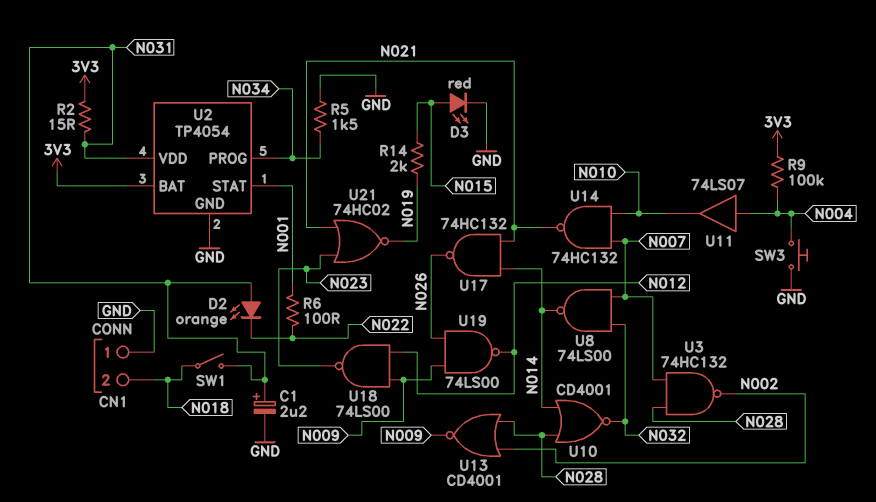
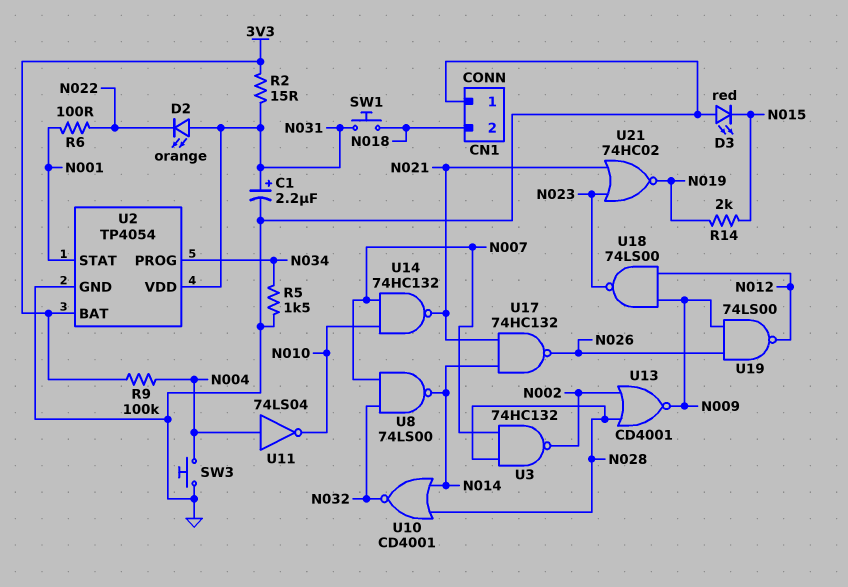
D3: LED red (A N015, K GND) -> LED red (A GND, K N015)
SW1: switch (N018, N031) -> button (N018, N031)
U11: buffer 74LS07 (in N004, out N010) -> NOT 74LS04 (in N004, out N010)

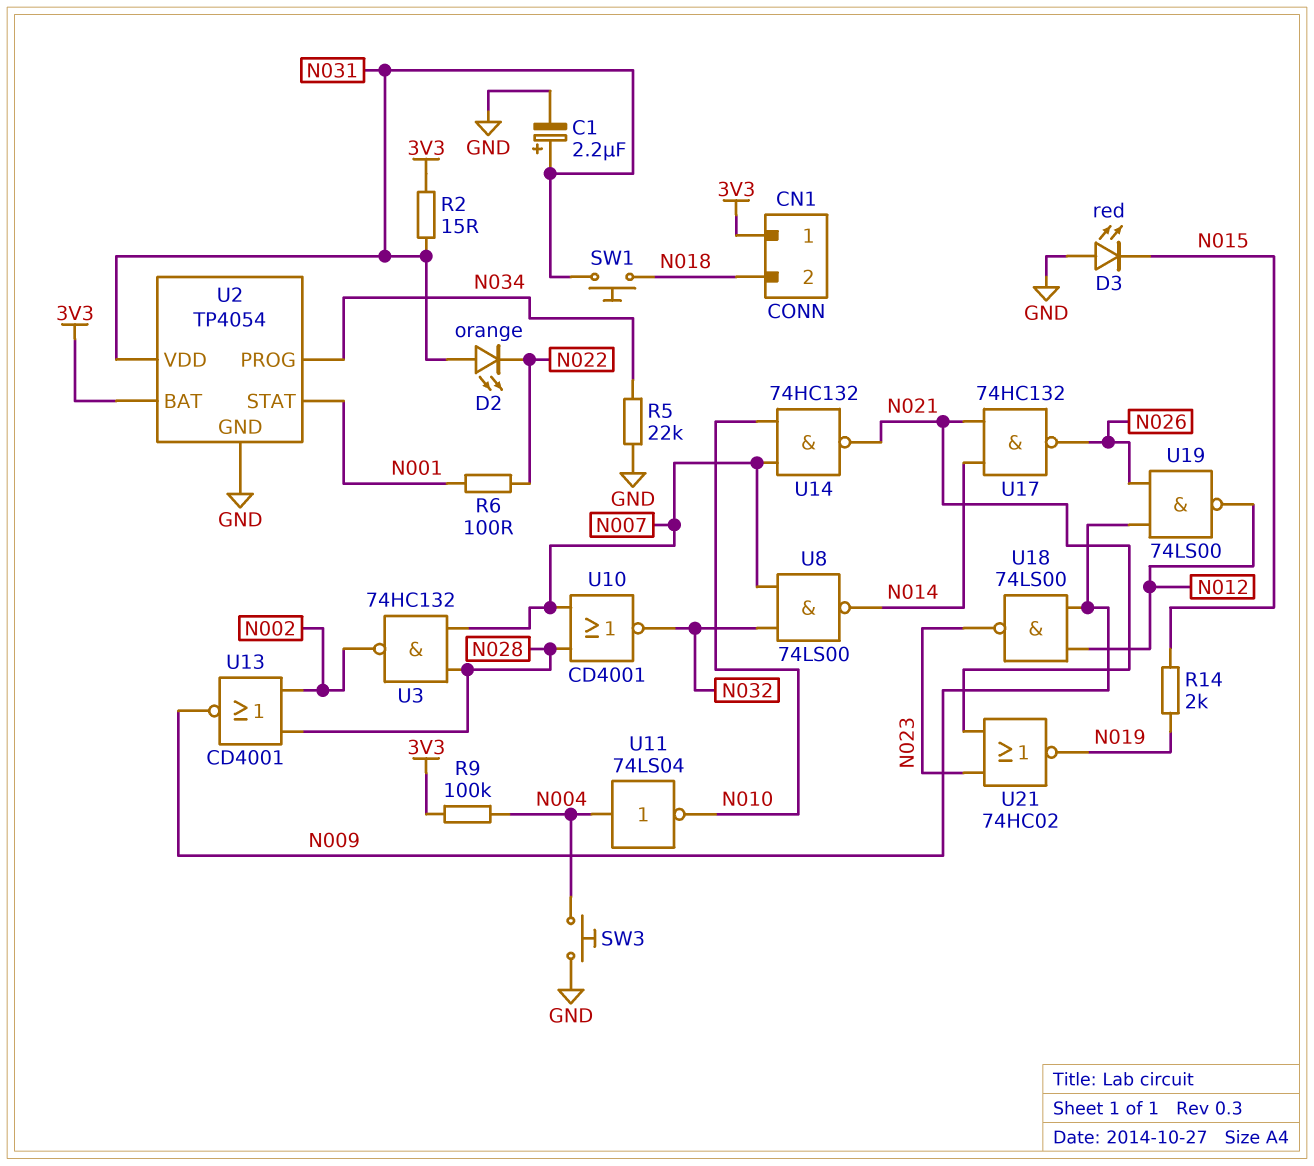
CN1 pin 1: GND -> 3V3
R5: 1.5k (GND, N034) -> 22k (GND, N034)
U10: NOR CD4001 (in N014, in N028, out N032) -> NOR CD4001 (in N007, in N028, out N032)

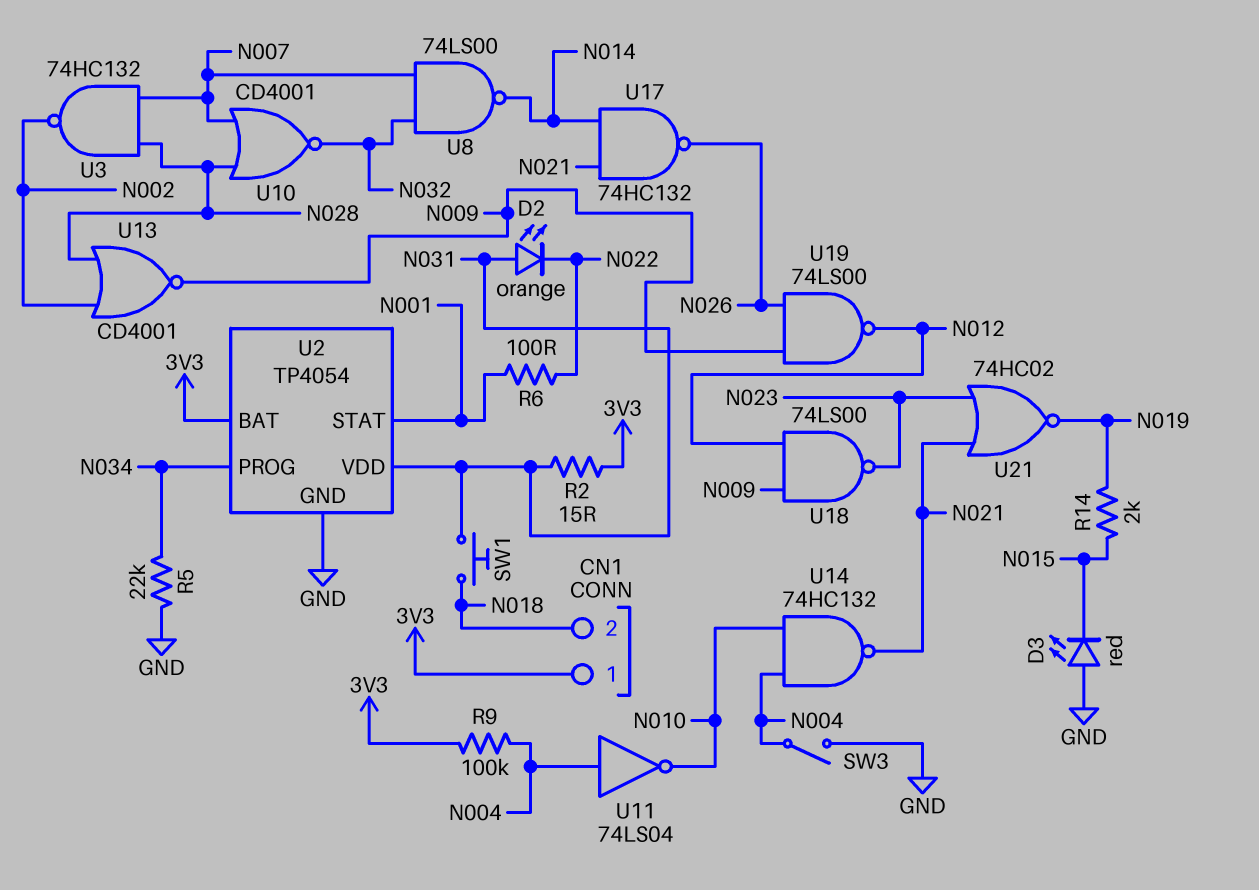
C1: 2.2uF (plus N031, minus GND) -> none
SW3: button (GND, N004) -> switch (GND, N004)
U14: NAND 74HC132 (in N007, in N010, out N021) -> NAND 74HC132 (in N004, in N010, out N021)

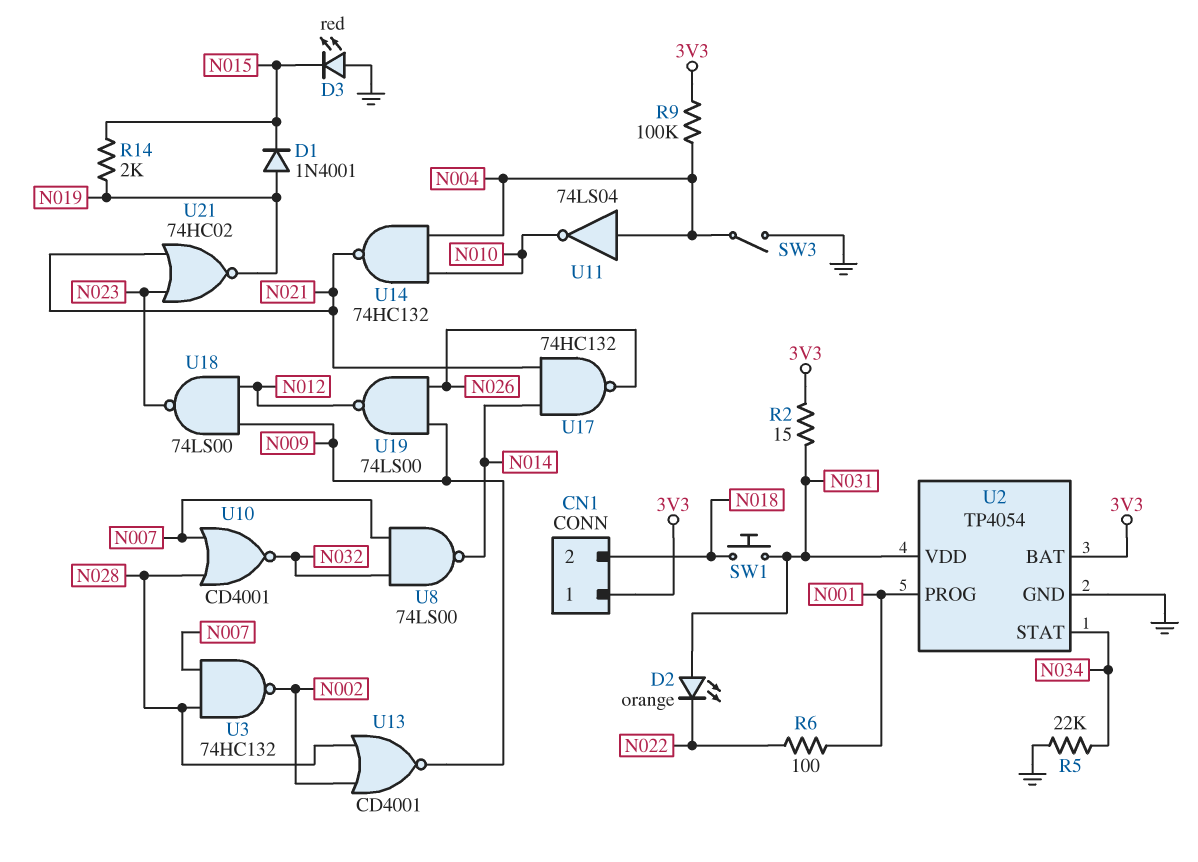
D1: none -> diode 1N4001 (A N019, K N015)
U2 pin PROG: N034 -> N001
U2 pin STAT: N001 -> N034

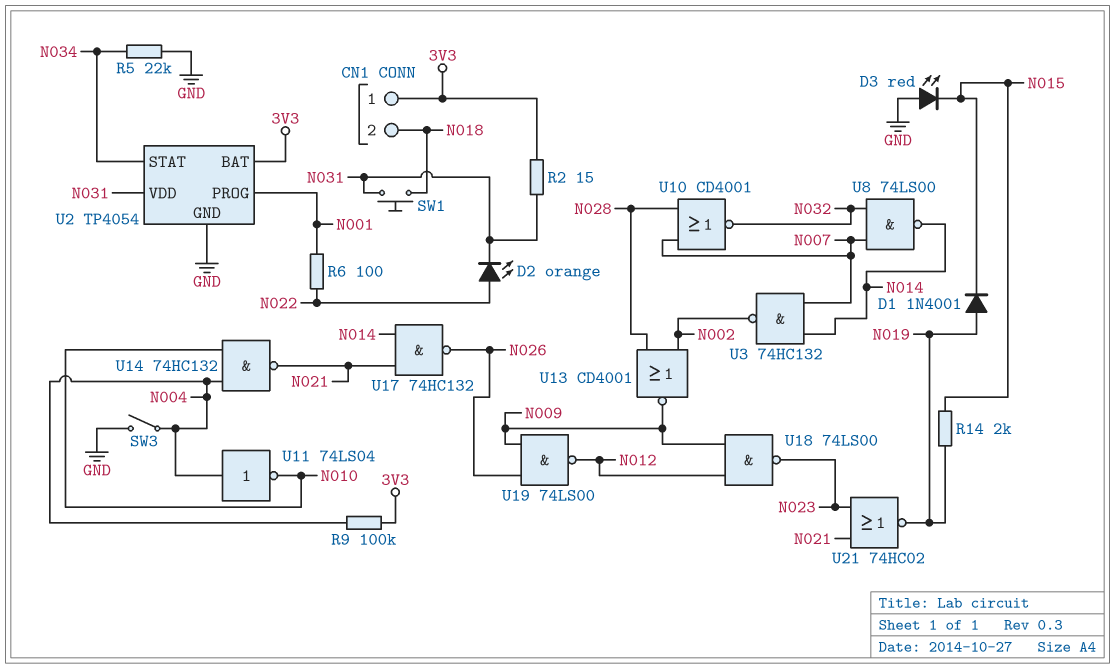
D2: LED orange (A N031, K N022) -> LED orange (A N022, K N031)
U3: NAND 74HC132 (in N007, in N028, out N002) -> NAND 74HC132 (in N007, in N014, out N002)

